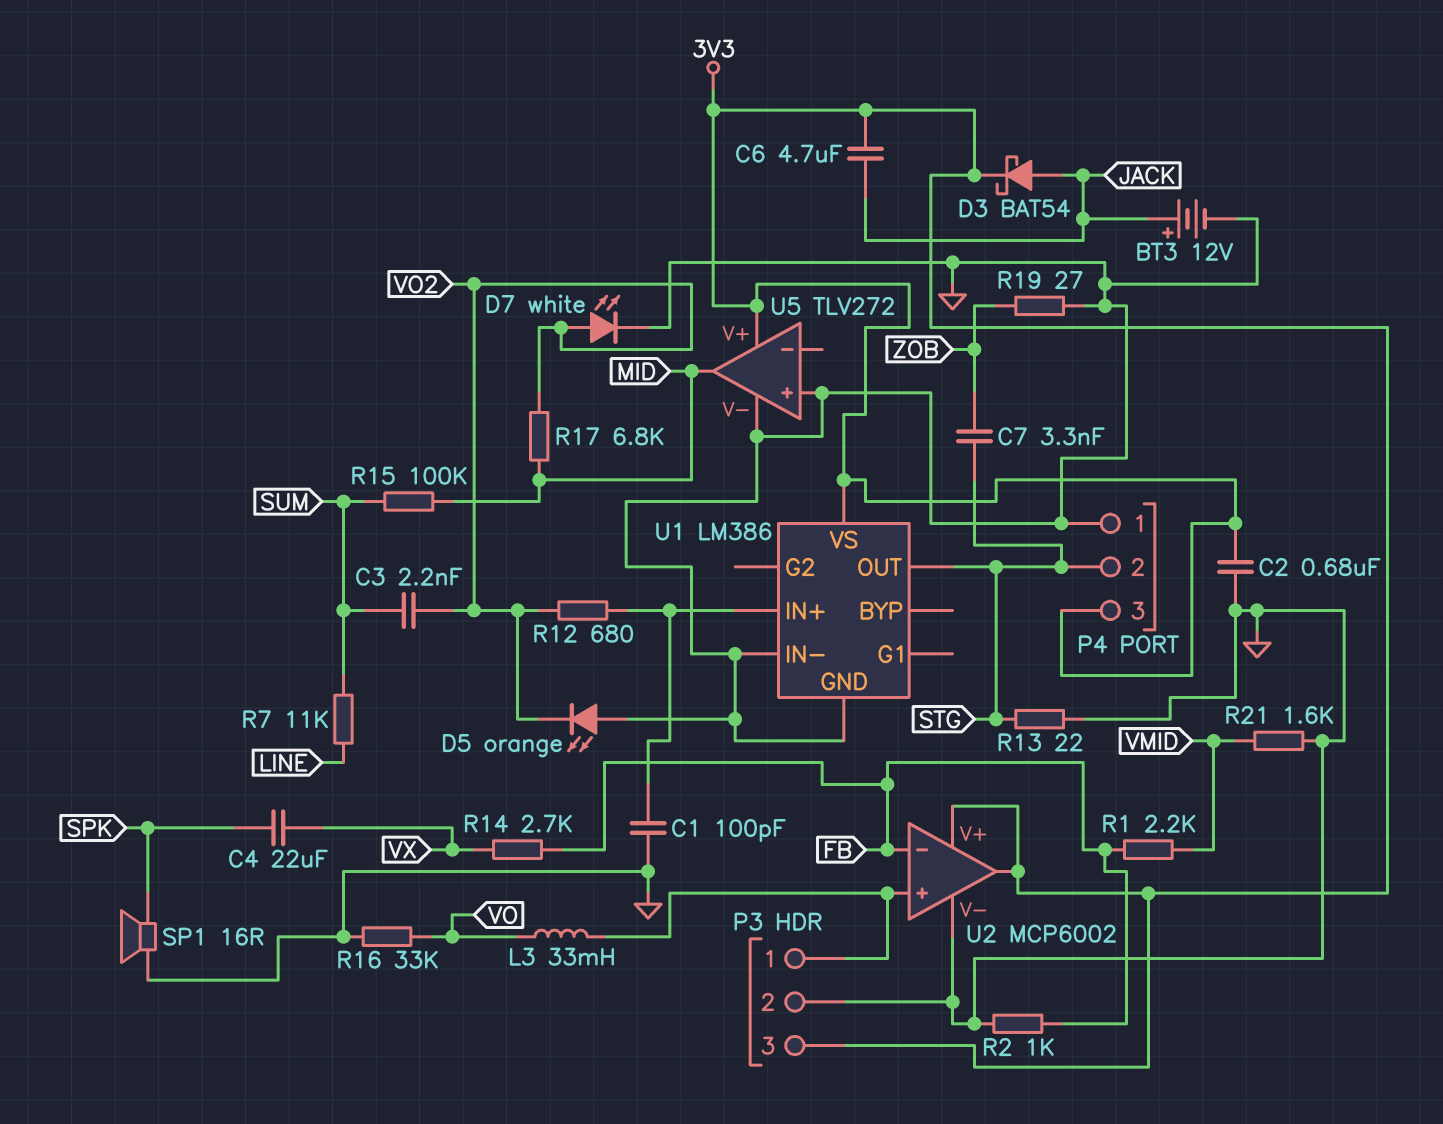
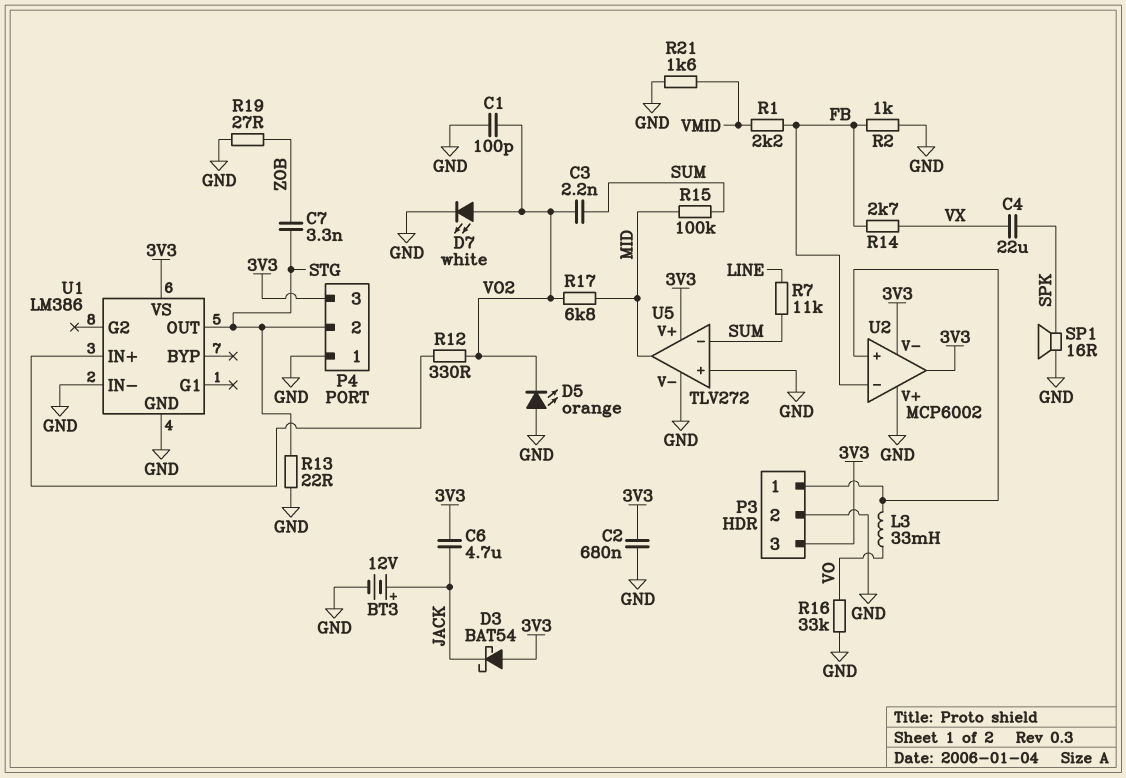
C1: 100pF (GND, U1/IN+) -> 100pF (GND, VO2)
D3: schottky BAT54 (A JACK, K 3V3) -> schottky BAT54 (A 3V3, K JACK)
R12: 680 (U1/IN+, VO2) -> 330 (U1/IN+, VO2)
U2 pin V+: 3V3 -> GND
U2 pin V-: GND -> 3V3
U5 pin in-: none -> SUM

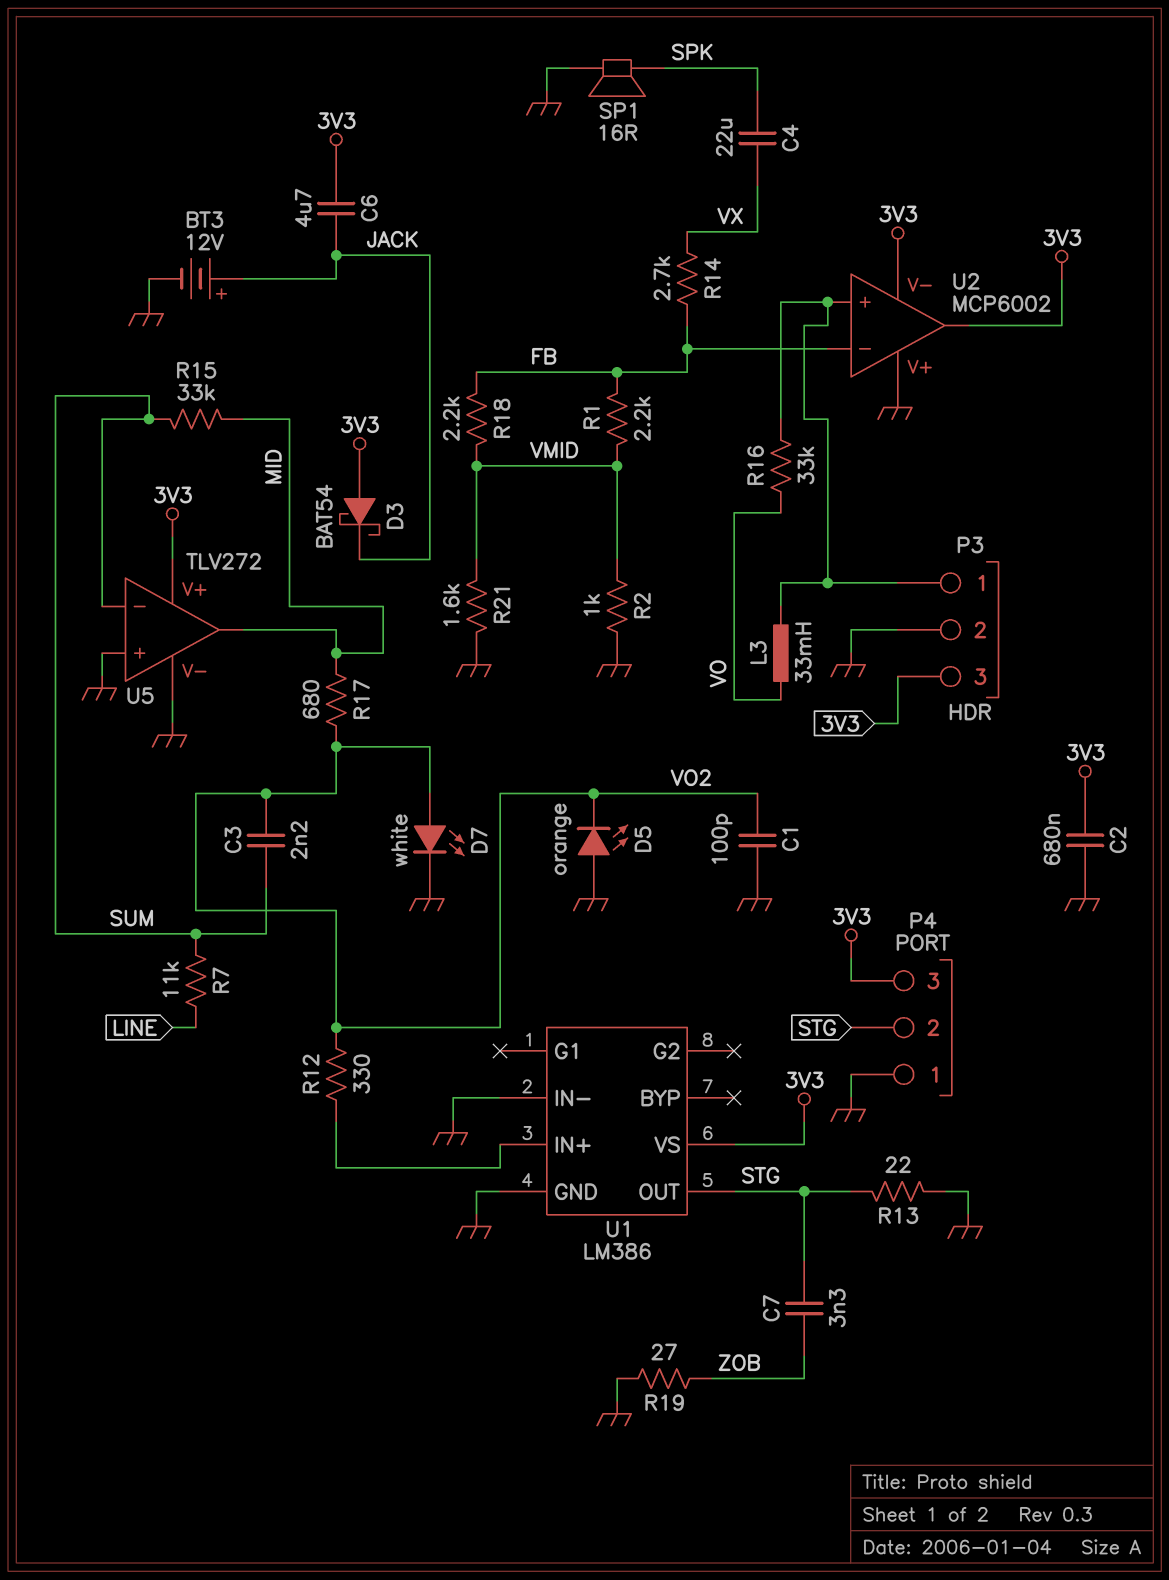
R2: 1k (FB, GND) -> 1k (GND, VMID)
R15: 100k (MID, SUM) -> 33k (MID, SUM)
R16: 33k (GND, VO) -> 33k (P3/1, VO)
R17: 6.8k (MID, VO2) -> 680 (MID, VO2)
R18: none -> 2.2k (FB, VMID)

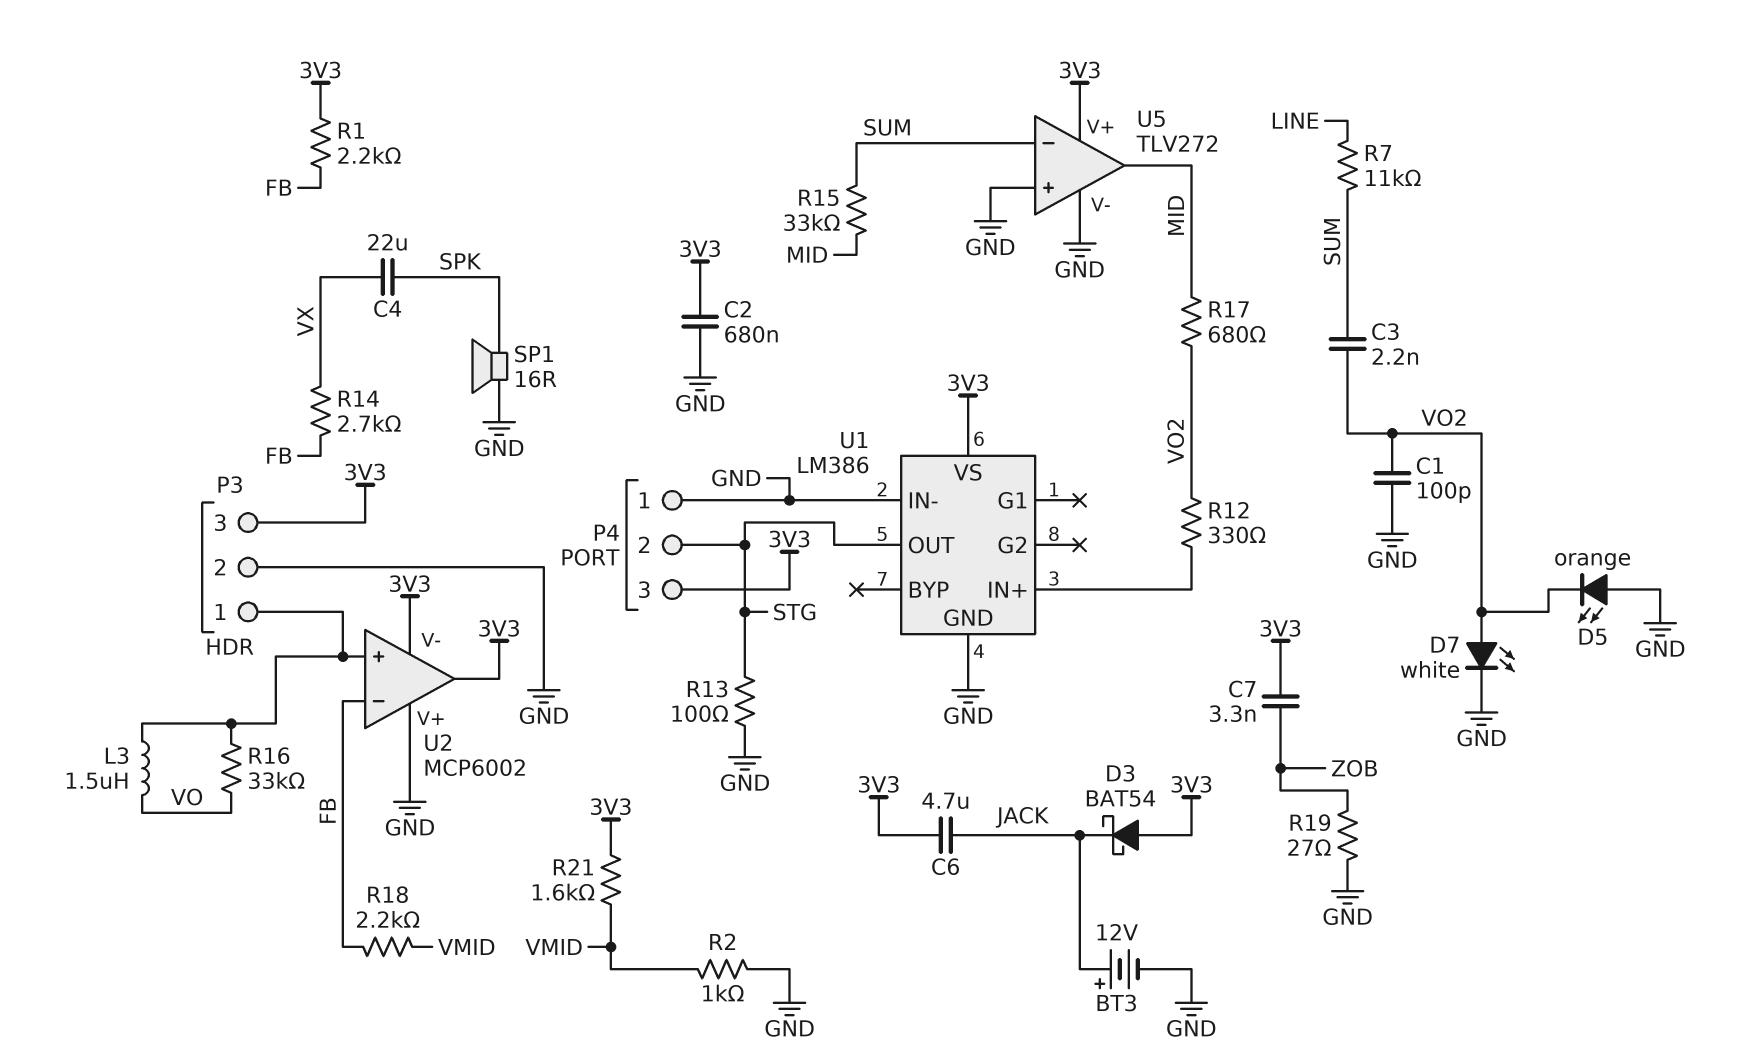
C7: 3.3nF (STG, ZOB) -> 3.3nF (3V3, ZOB)
L3: 33mH (P3/1, VO) -> 1.5uH (P3/1, VO)
R1: 2.2k (FB, VMID) -> 2.2k (3V3, FB)
R13: 22 (GND, STG) -> 100 (GND, STG)
R21: 1.6k (GND, VMID) -> 1.6k (3V3, VMID)

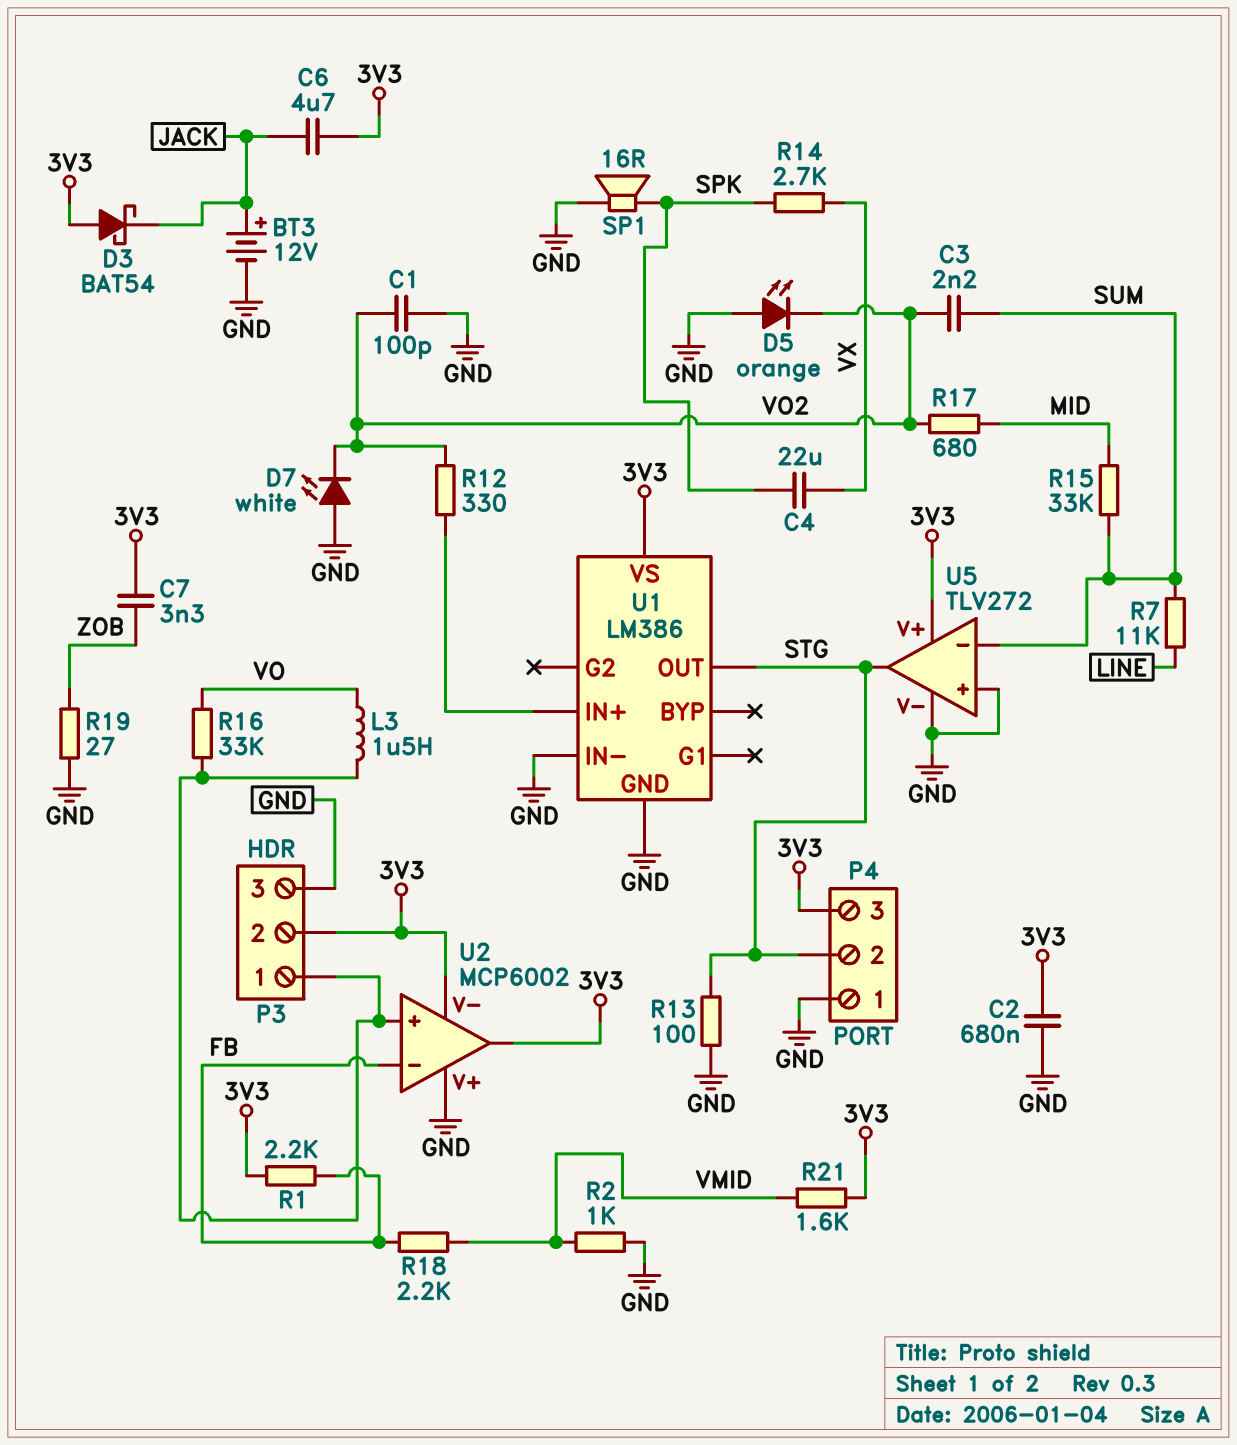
D7: LED white (A VO2, K GND) -> LED white (A GND, K VO2)
P3 pin 2: GND -> 3V3
P3 pin 3: 3V3 -> GND
R14: 2.7k (FB, VX) -> 2.7k (SPK, VX)
U5 pin out: MID -> STG

